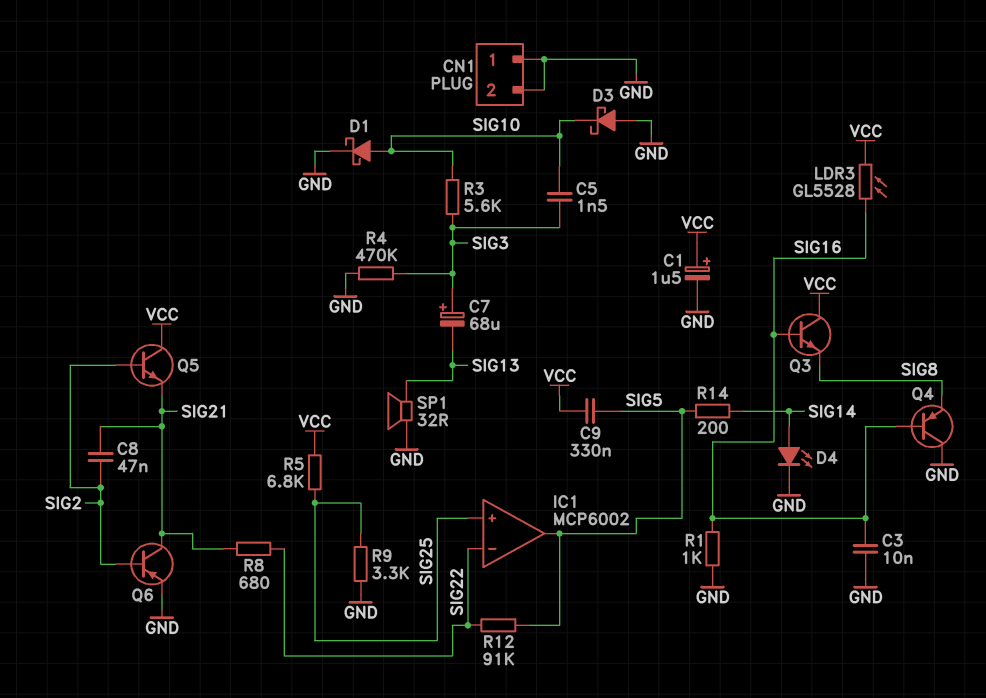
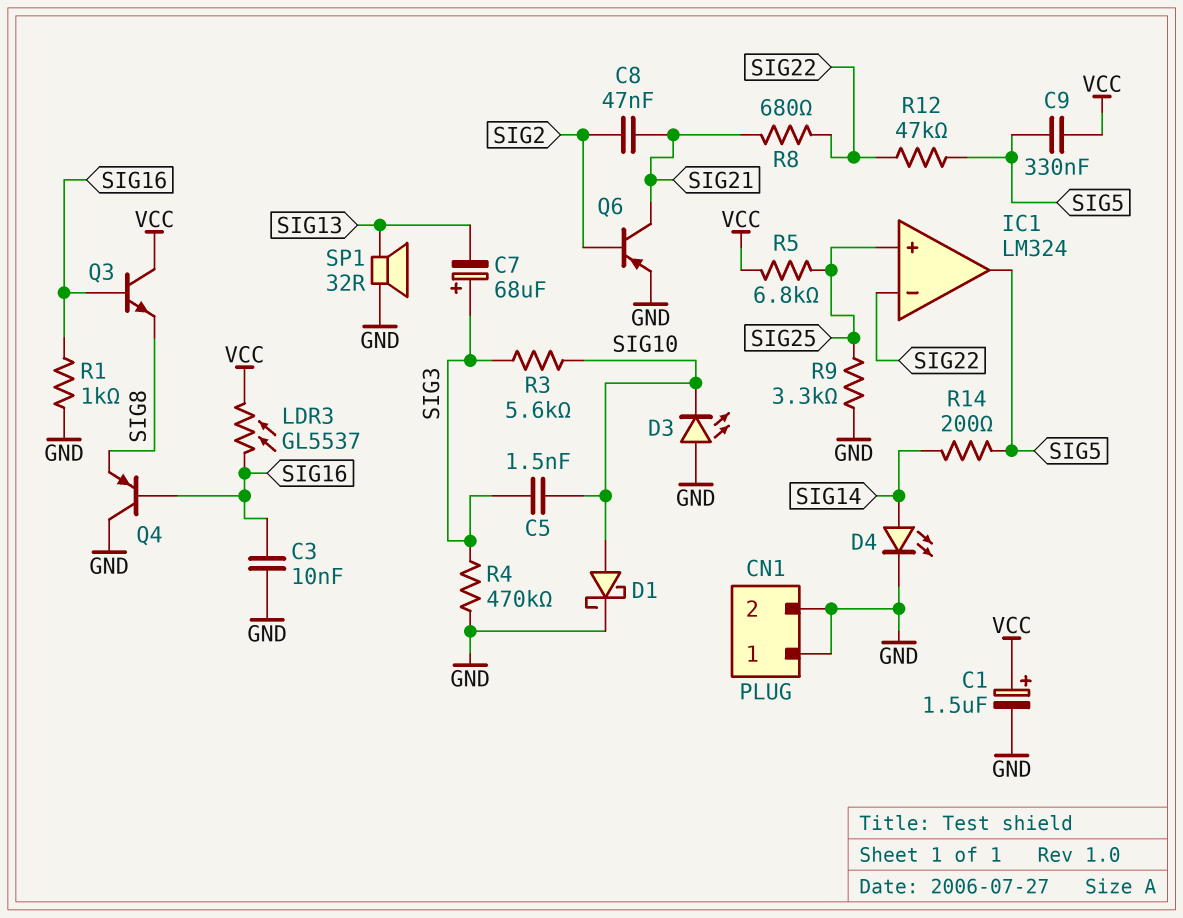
D3: schottky (A GND, K SIG10) -> LED (A GND, K SIG10)
IC1: MCP6002 -> LM324
LDR3: GL5528 (SIG16, VCC) -> GL5537 (SIG16, VCC)
Q5: NPN (B SIG2, C VCC, E SIG21) -> none
R12: 91k (SIG5, SIG22) -> 47k (SIG5, SIG22)

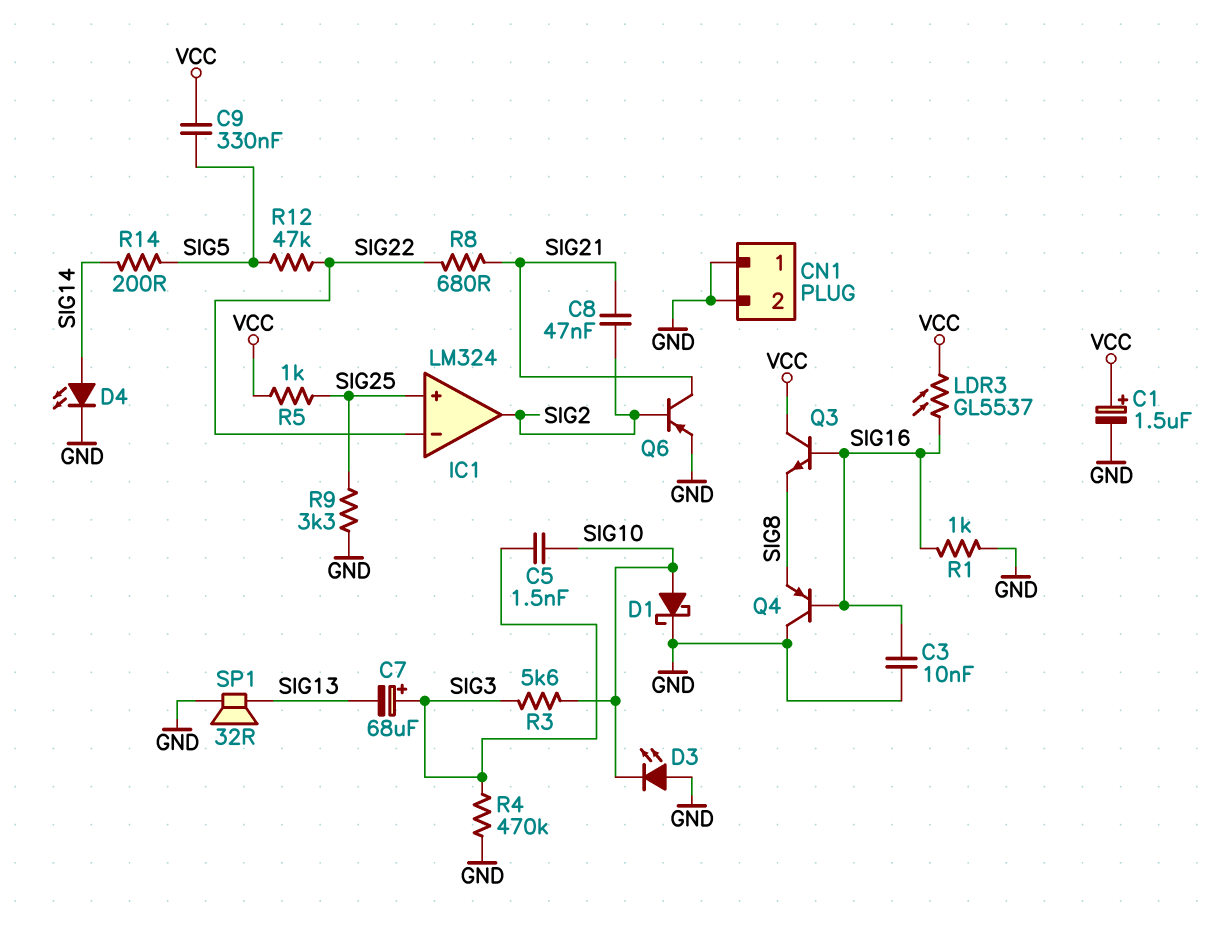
IC1 pin out: SIG5 -> SIG2
R5: 6.8k (SIG25, VCC) -> 1k (SIG25, VCC)

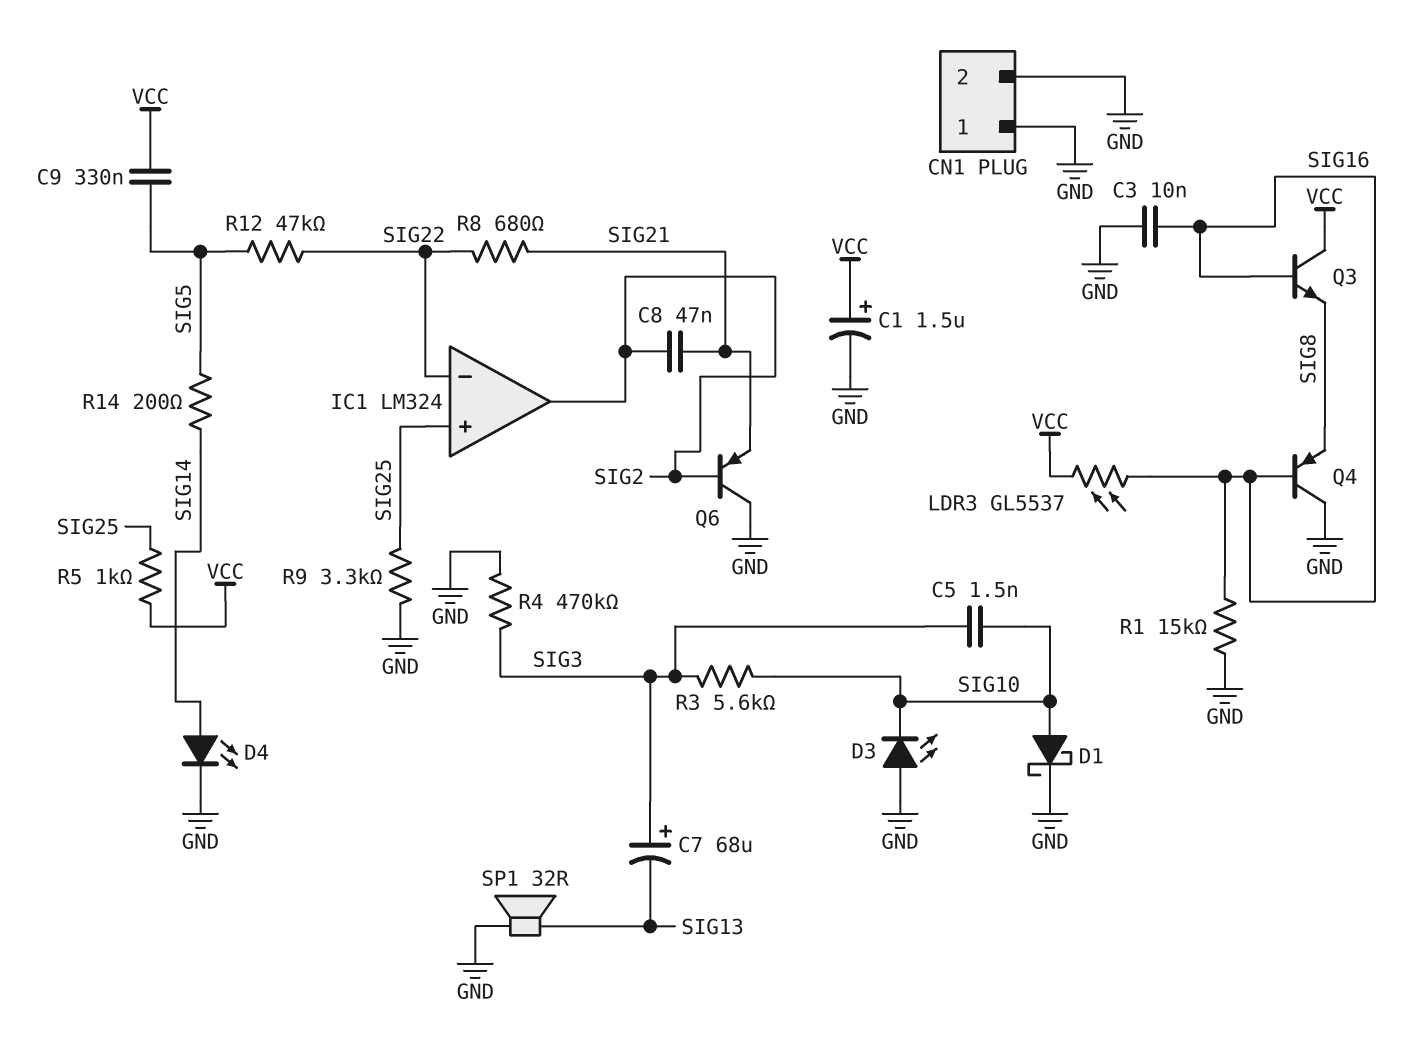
Q6: PNP (B SIG2, C SIG21, E GND) -> PNP (B SIG2, C GND, E SIG21)
R1: 1k (GND, SIG16) -> 15k (GND, SIG16)

